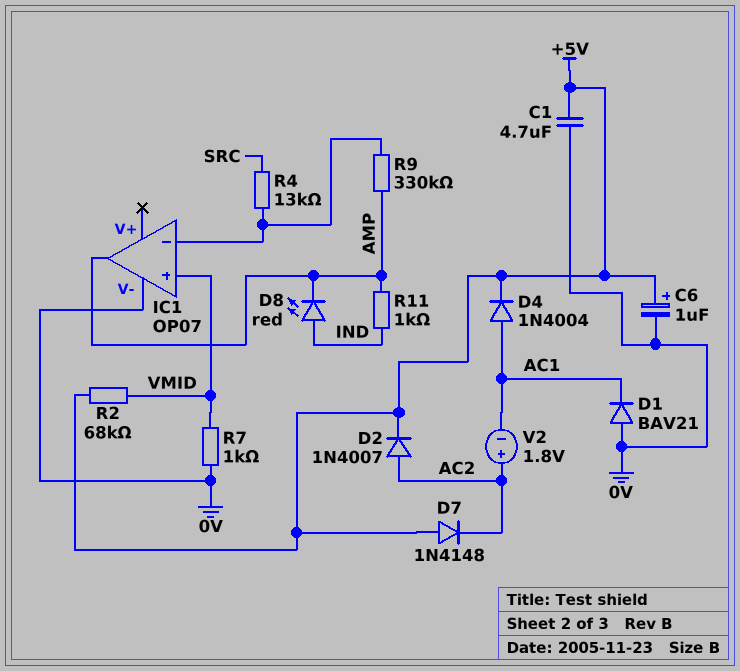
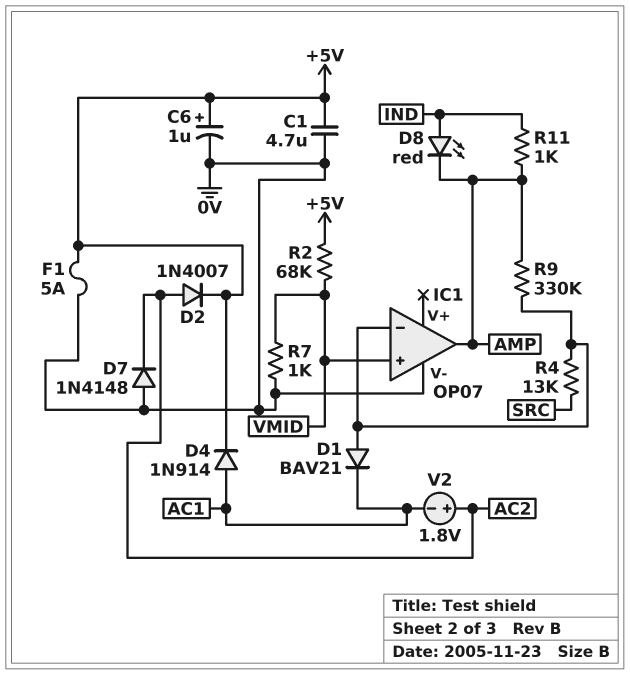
D1: diode BAV21 (A 0V, K AC1) -> diode BAV21 (A IC1/in-, K AC1)
D4: diode 1N4004 (A AC1, K +5V) -> diode 1N914 (A AC1, K +5V)
D7: diode 1N4148 (A +5V, K AC2) -> diode 1N4148 (A 0V, K AC2)
F1: none -> 5A (+5V, 0V)

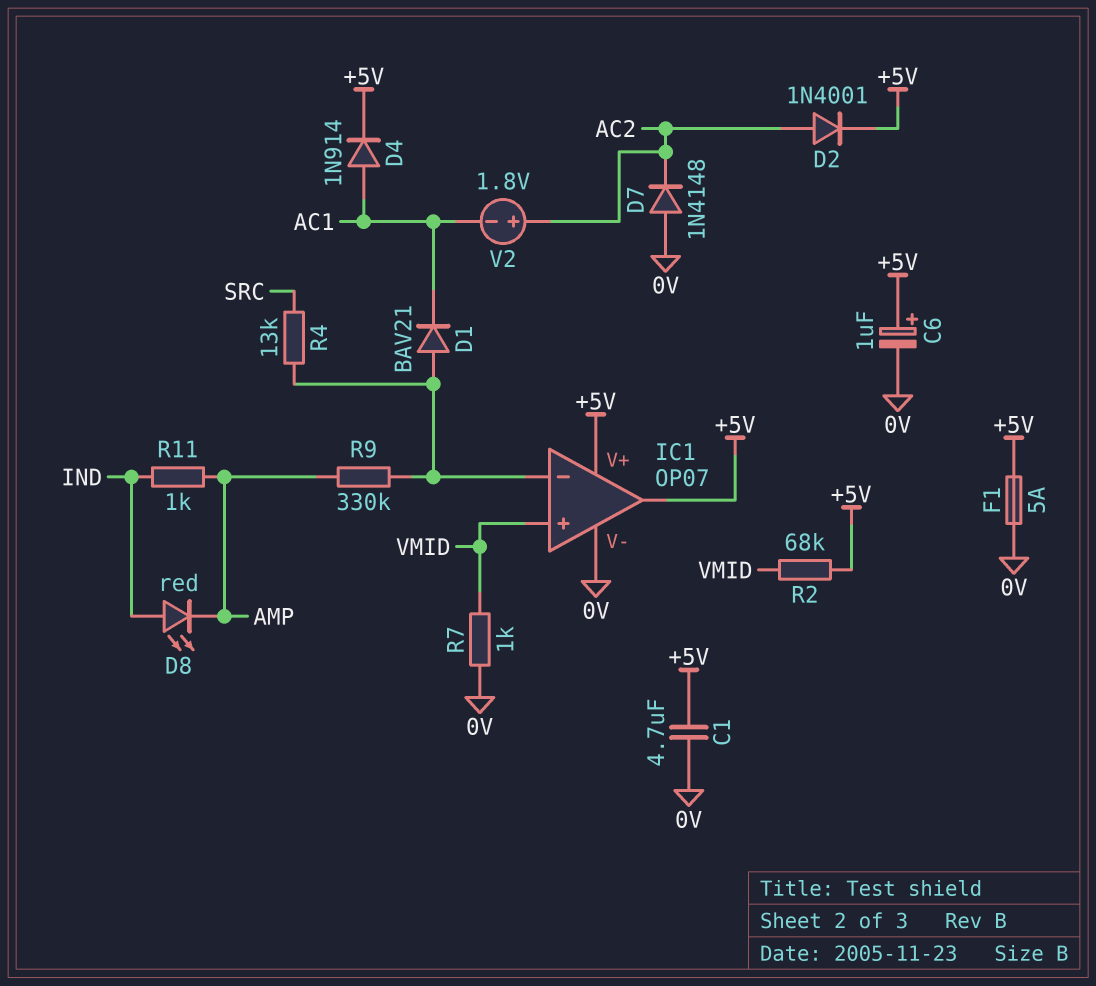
D2: diode 1N4007 (A AC2, K +5V) -> diode 1N4001 (A AC2, K +5V)
IC1 pin V+: none -> +5V
IC1 pin out: AMP -> +5V

